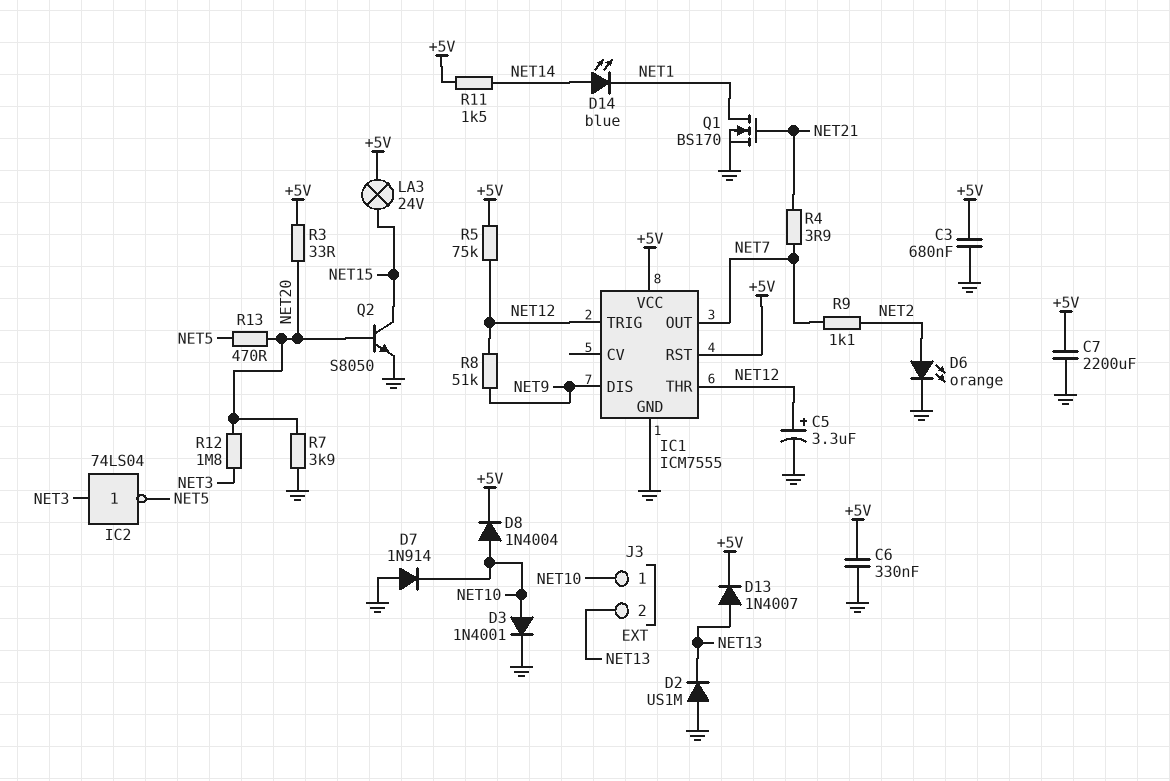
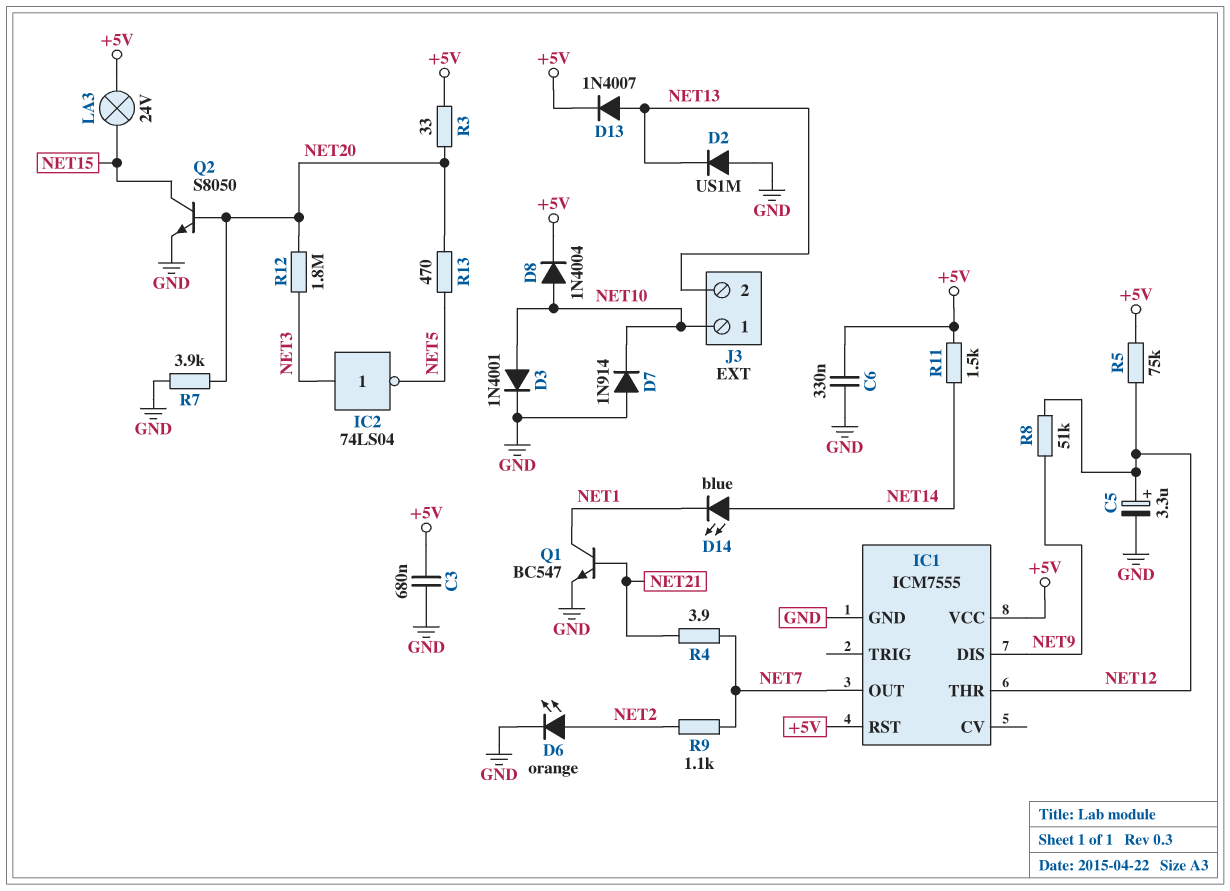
C7: 2200uF (+5V, GND) -> none
IC1 pin TRIG: NET12 -> none
Q1: NMOS BS170 (G NET21, D NET1, S GND) -> NPN BC547 (B NET21, C NET1, E GND)

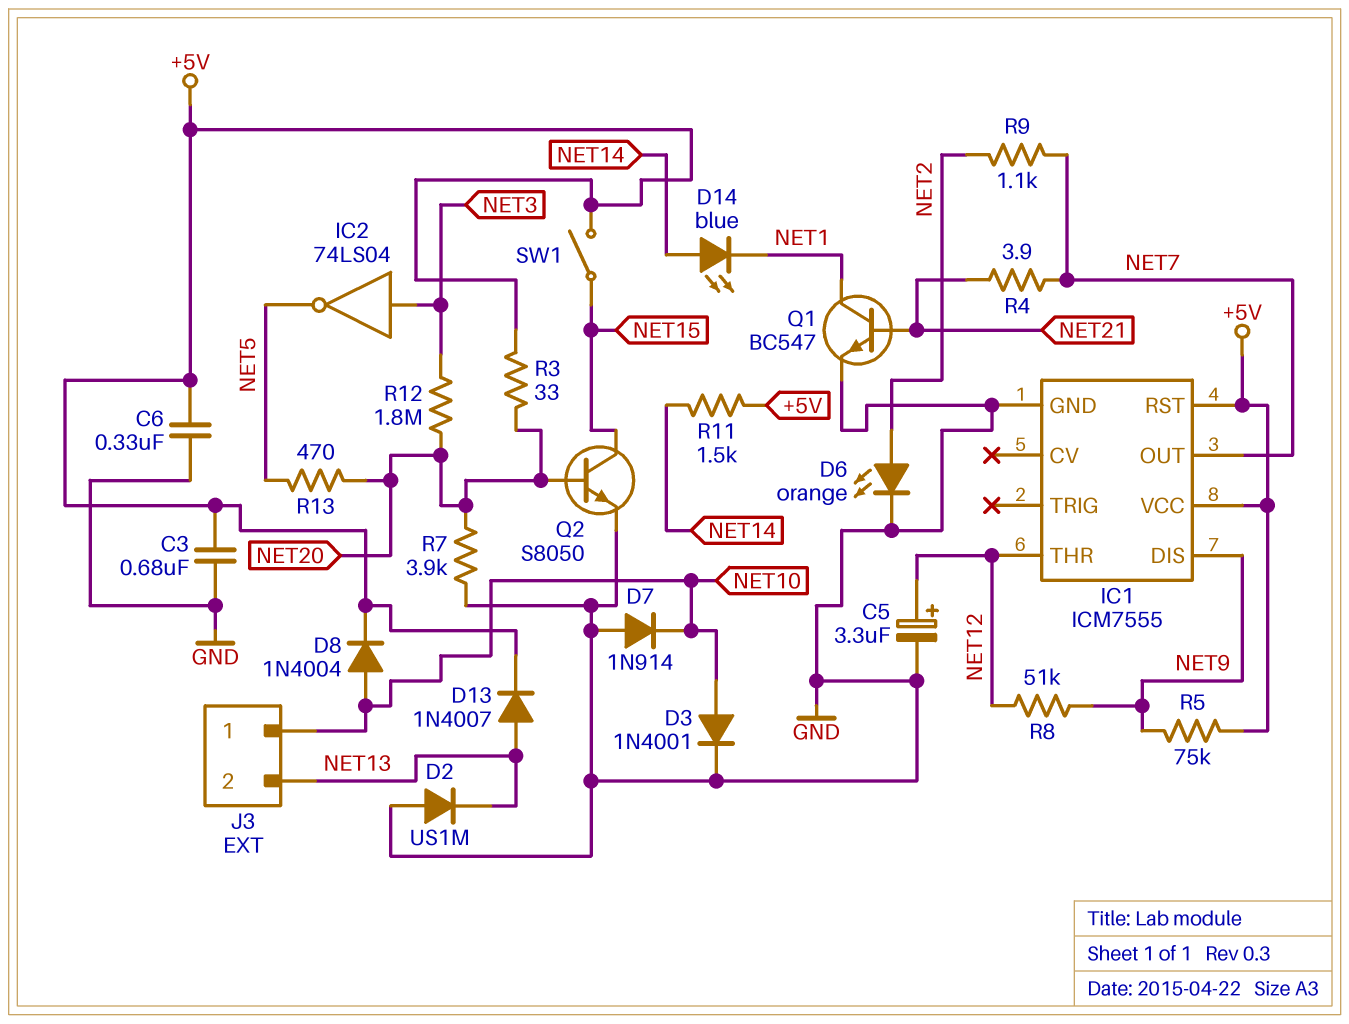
LA3: lamp 24V (+5V, NET15) -> none
R5: 75k (+5V, NET12) -> 75k (+5V, NET9)
SW1: none -> switch (+5V, NET15)

